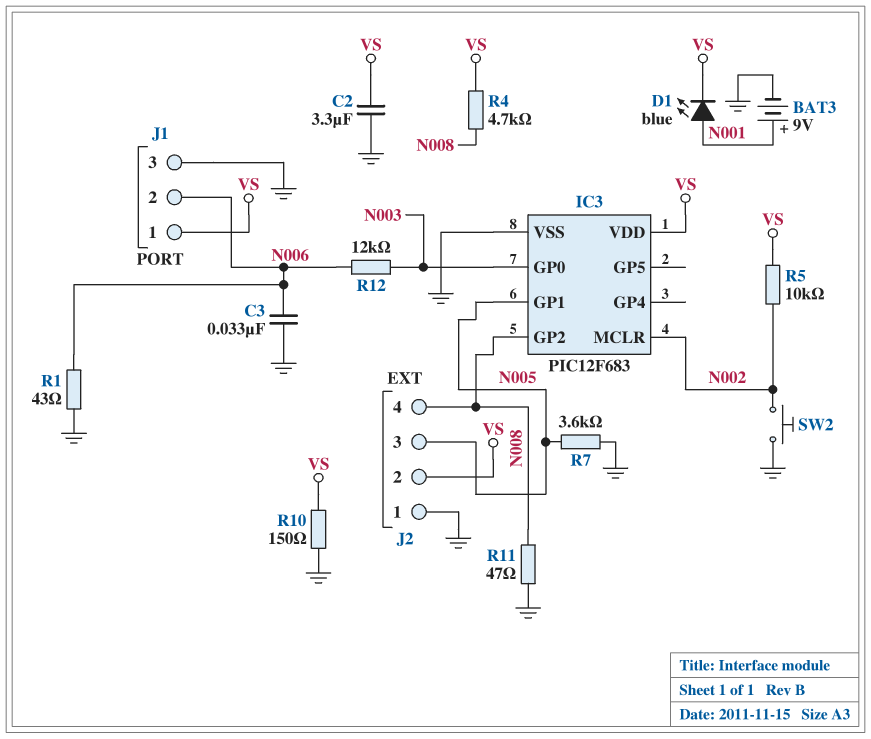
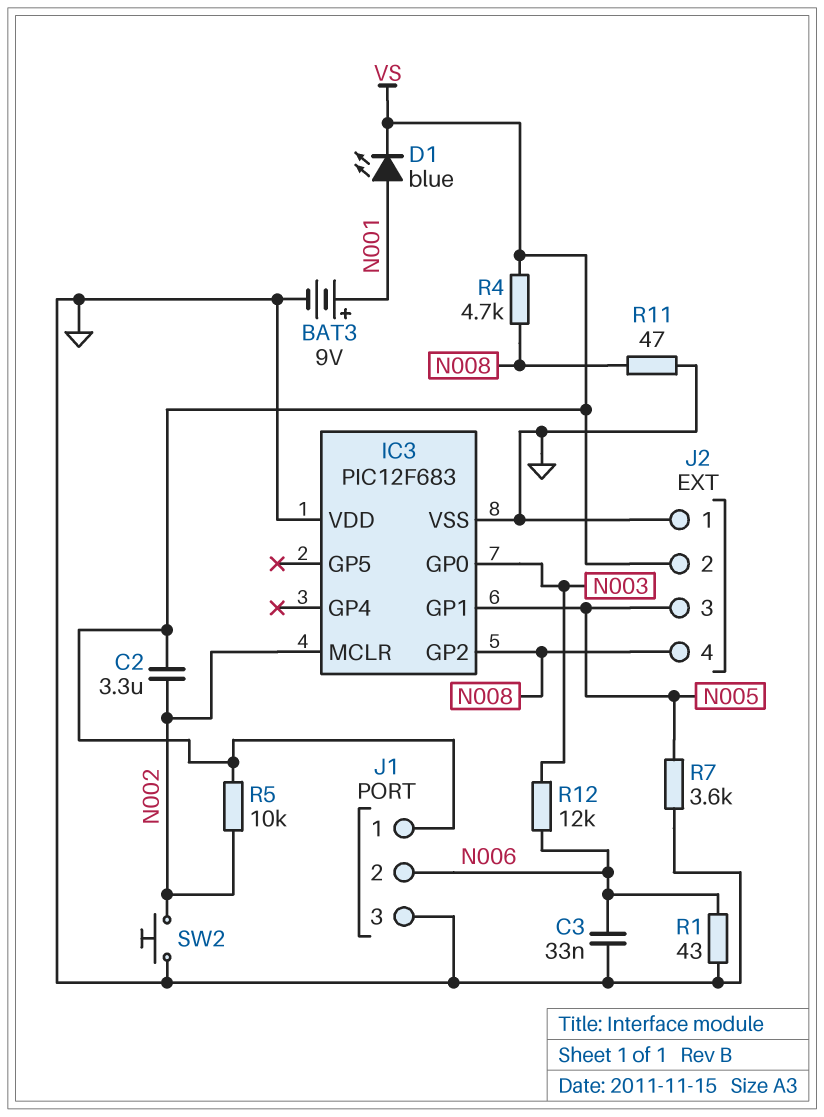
C2: 3.3uF (GND, VS) -> 3.3uF (N002, VS)
IC3 pin VDD: VS -> GND
R10: 150 (GND, VS) -> none

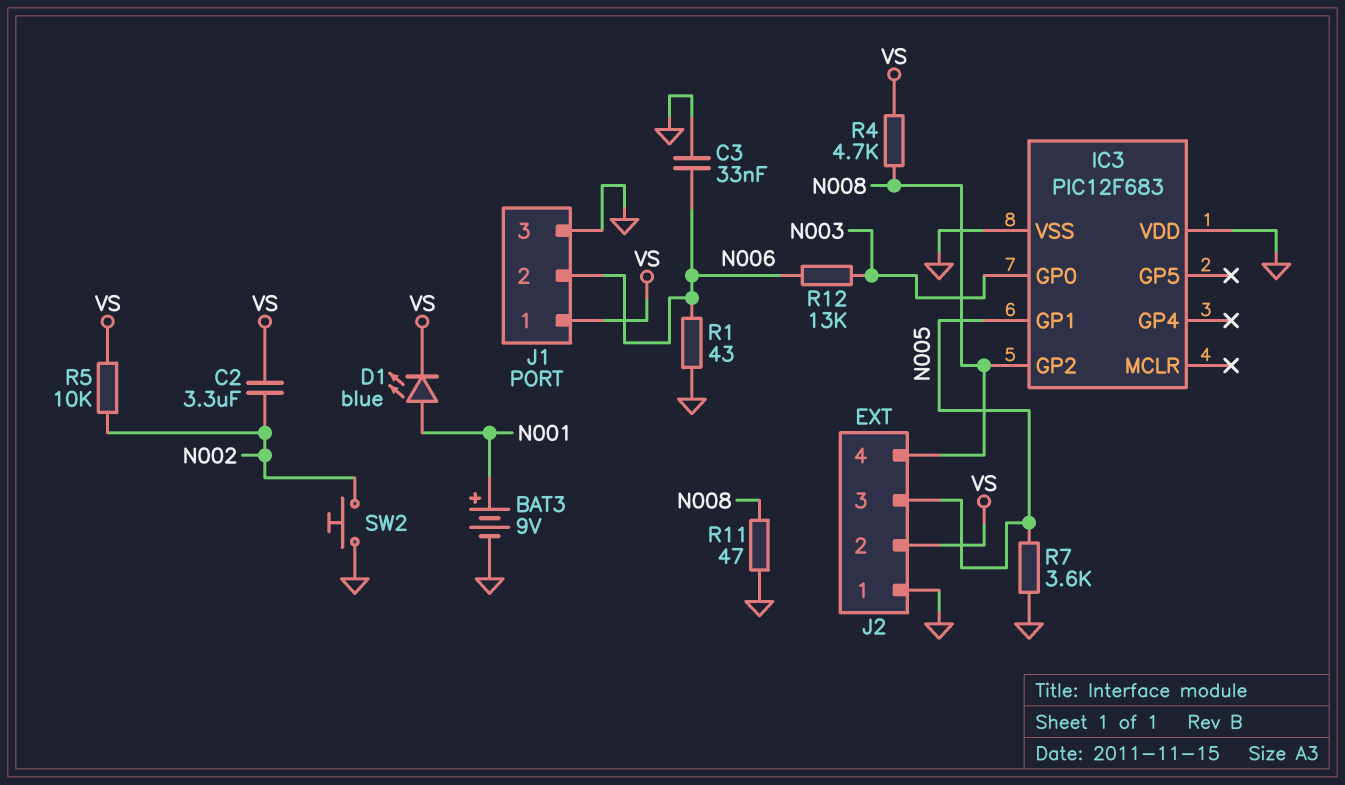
IC3 pin MCLR: N002 -> none
R12: 12k (N003, N006) -> 13k (N003, N006)

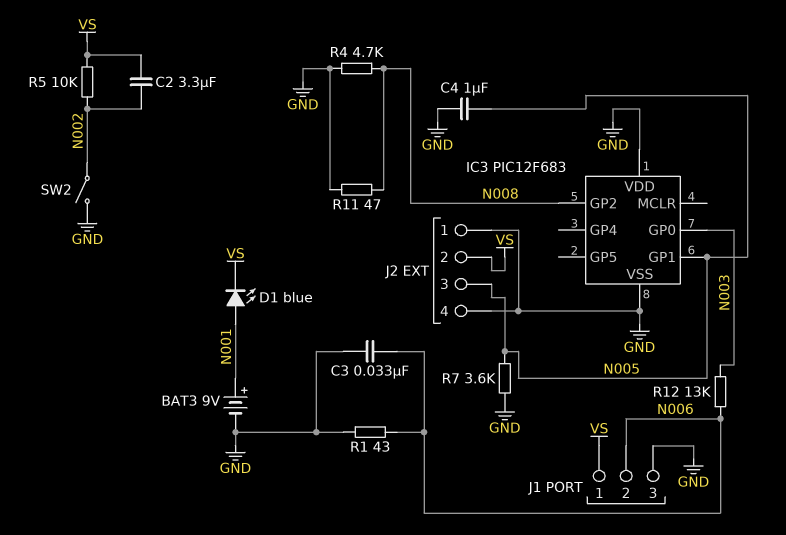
C4: none -> 1uF (GND, N005)
J2 pin 4: N008 -> GND
R4: 4.7k (N008, VS) -> 4.7k (GND, N008)
SW2: button (GND, N002) -> switch (GND, N002)

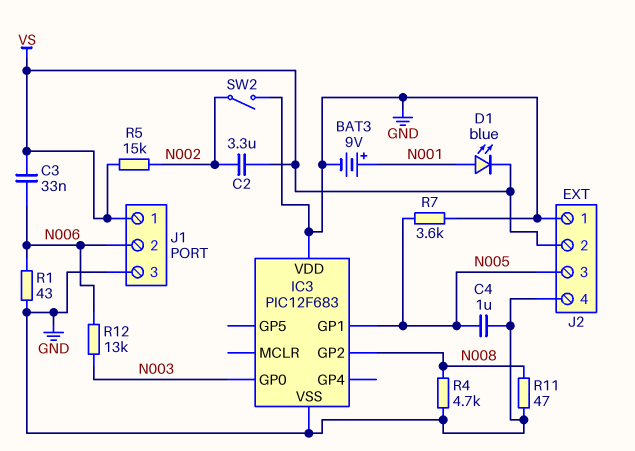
C3: 33nF (GND, N006) -> 33nF (N006, VS)
R5: 10k (N002, VS) -> 15k (N002, VS)

